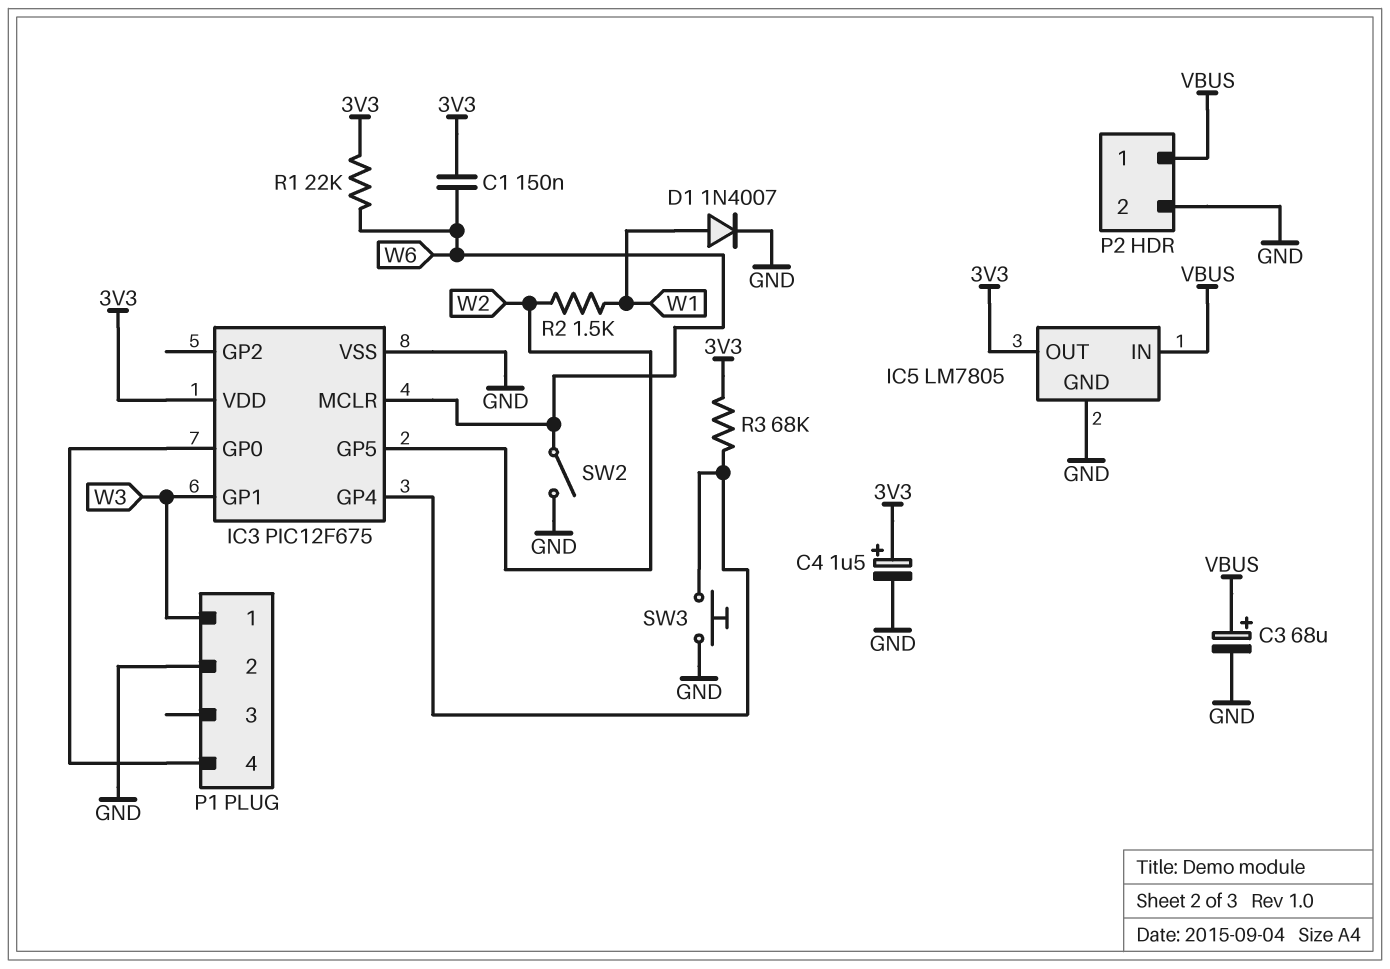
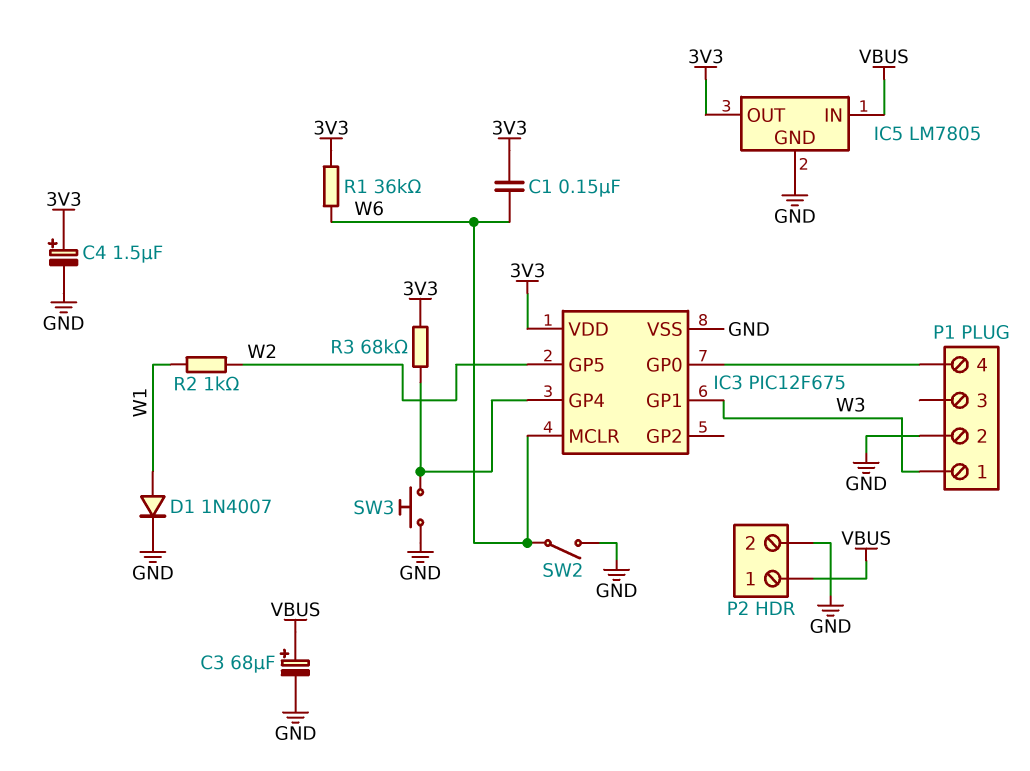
R1: 22k (3V3, W6) -> 36k (3V3, W6)
R2: 1.5k (W1, W2) -> 1k (W1, W2)

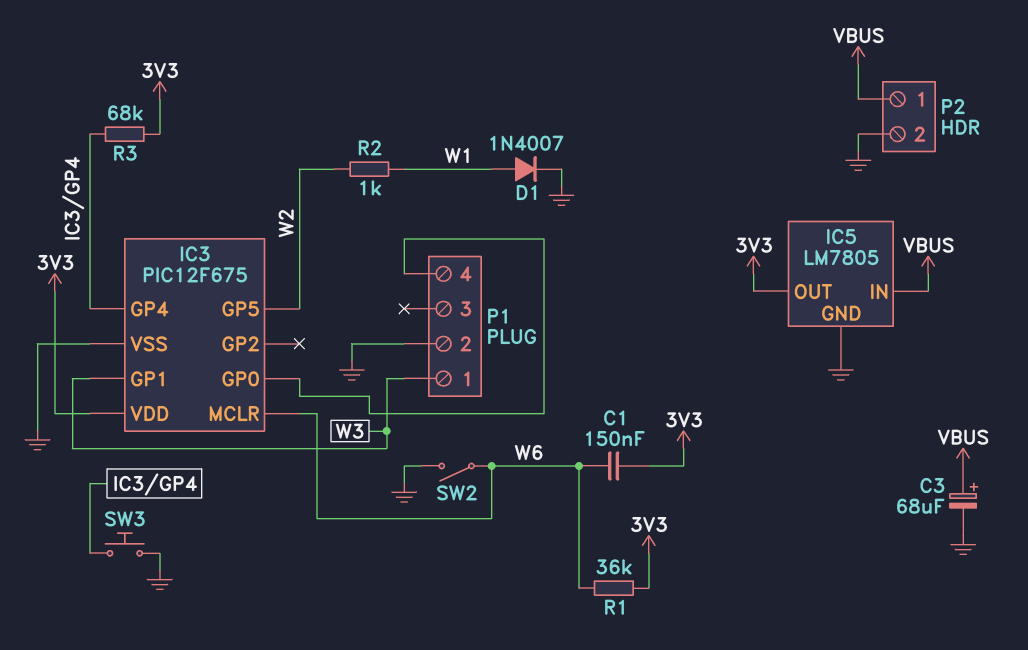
C4: 1.5uF (plus 3V3, minus GND) -> none

